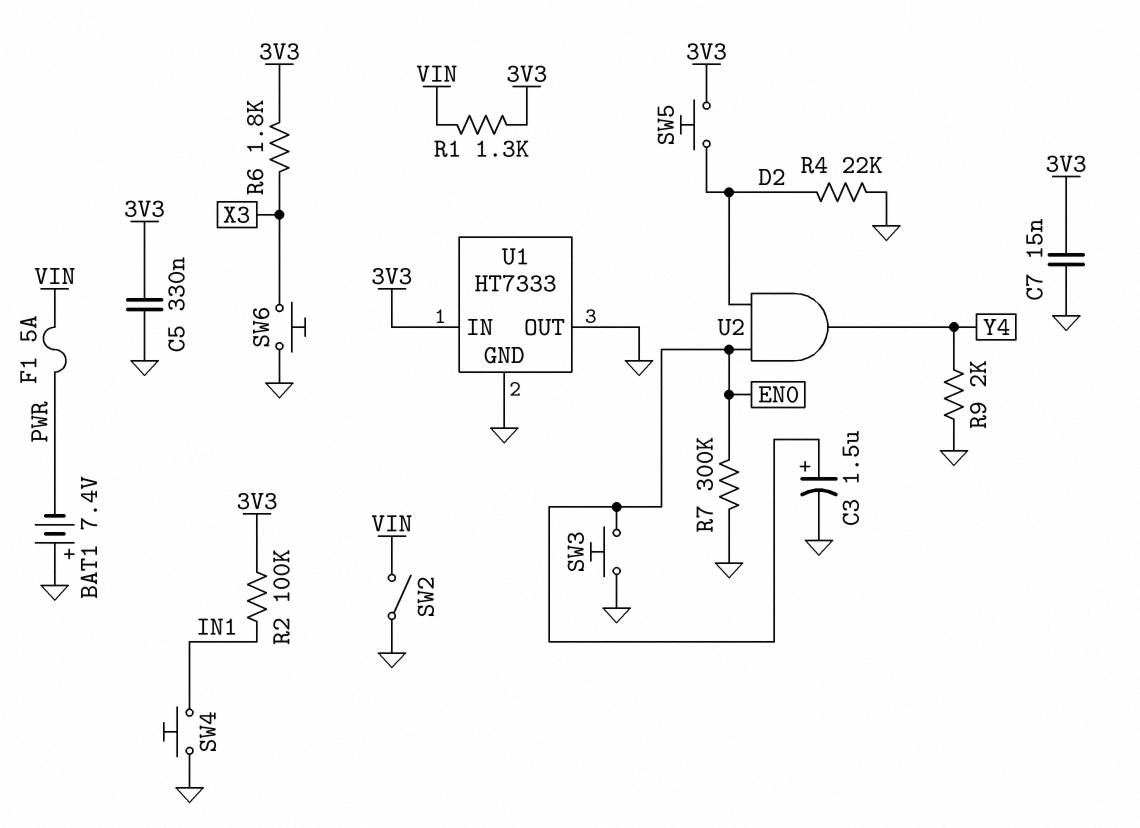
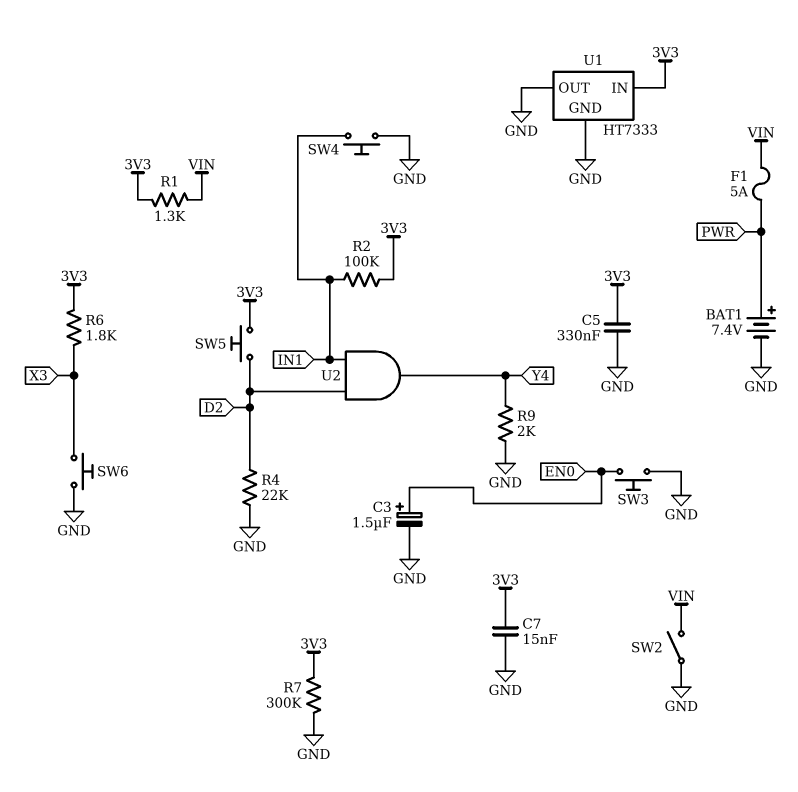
BAT1: 7.4V (plus GND, minus PWR) -> 7.4V (plus PWR, minus GND)
R7: 300k (EN0, GND) -> 300k (3V3, GND)
U2: AND (in D2, in EN0, out Y4) -> AND (in D2, in IN1, out Y4)

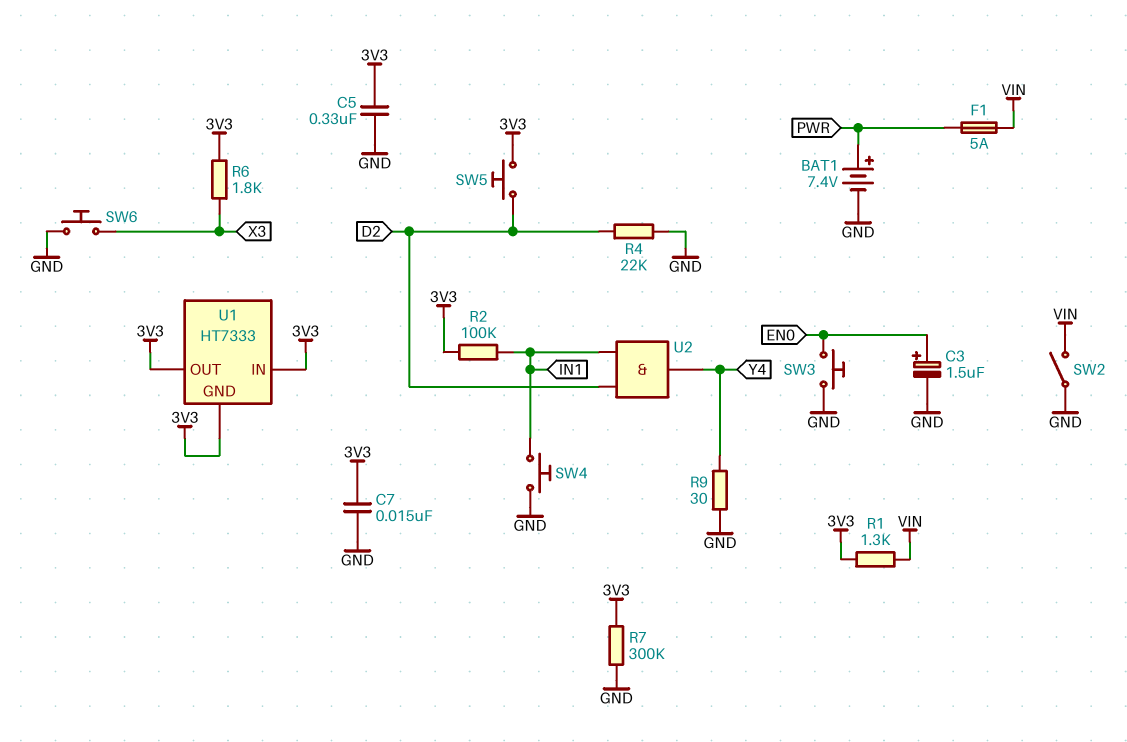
R9: 2k (GND, Y4) -> 30 (GND, Y4)
U1 pin GND: GND -> 3V3
U1 pin OUT: GND -> 3V3

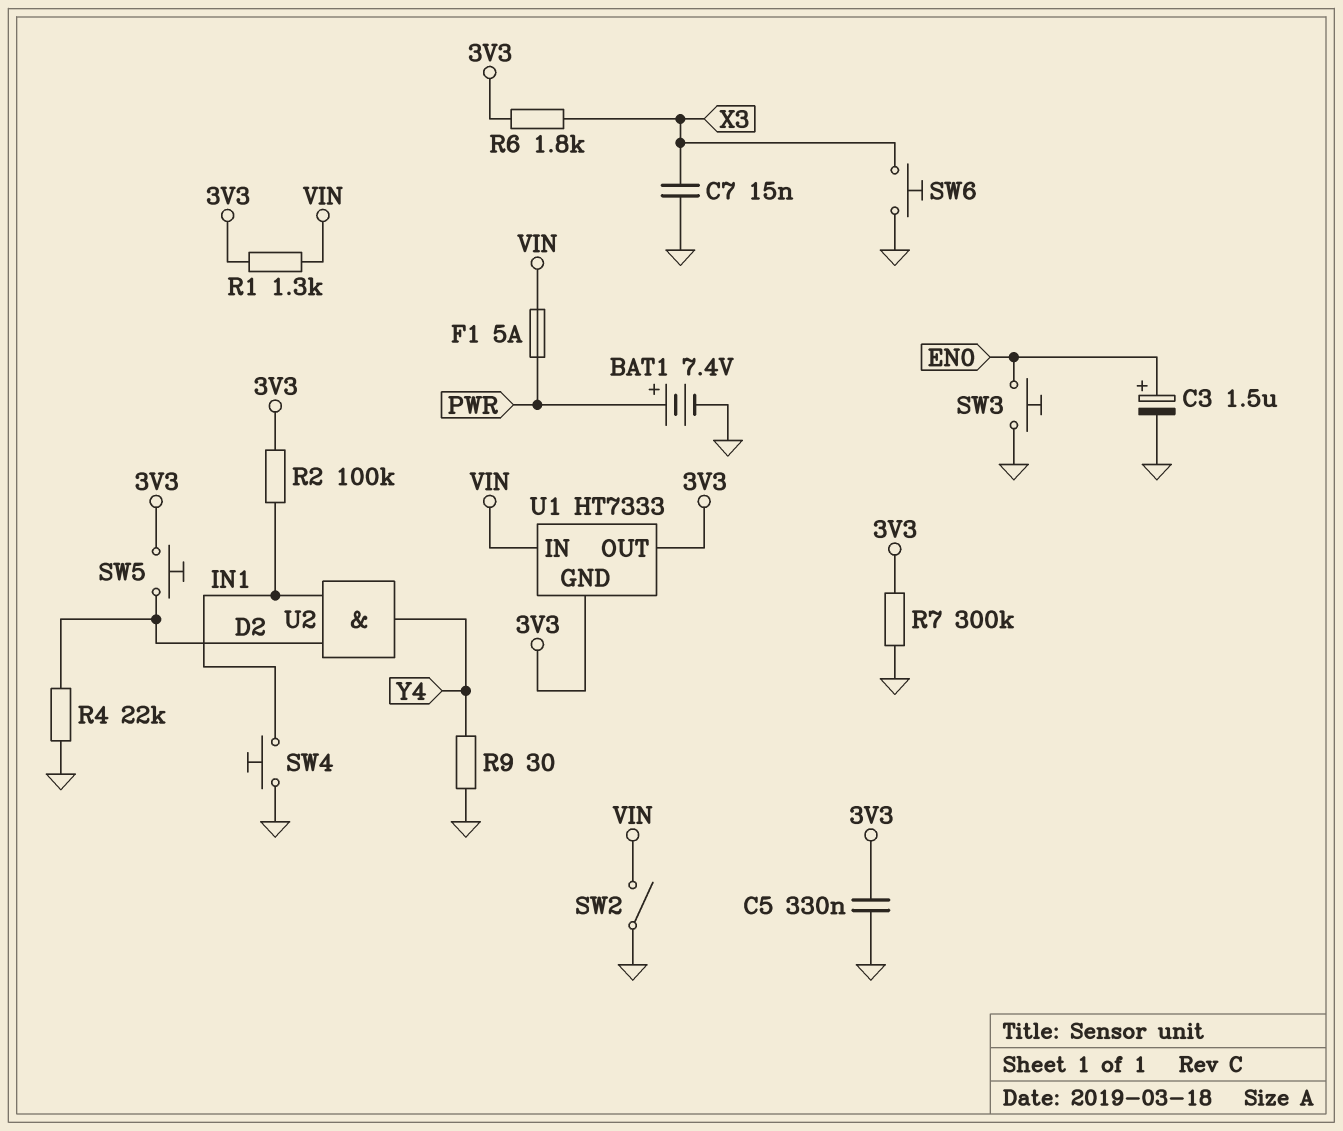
C7: 15nF (3V3, GND) -> 15nF (GND, X3)
U1 pin IN: 3V3 -> VIN

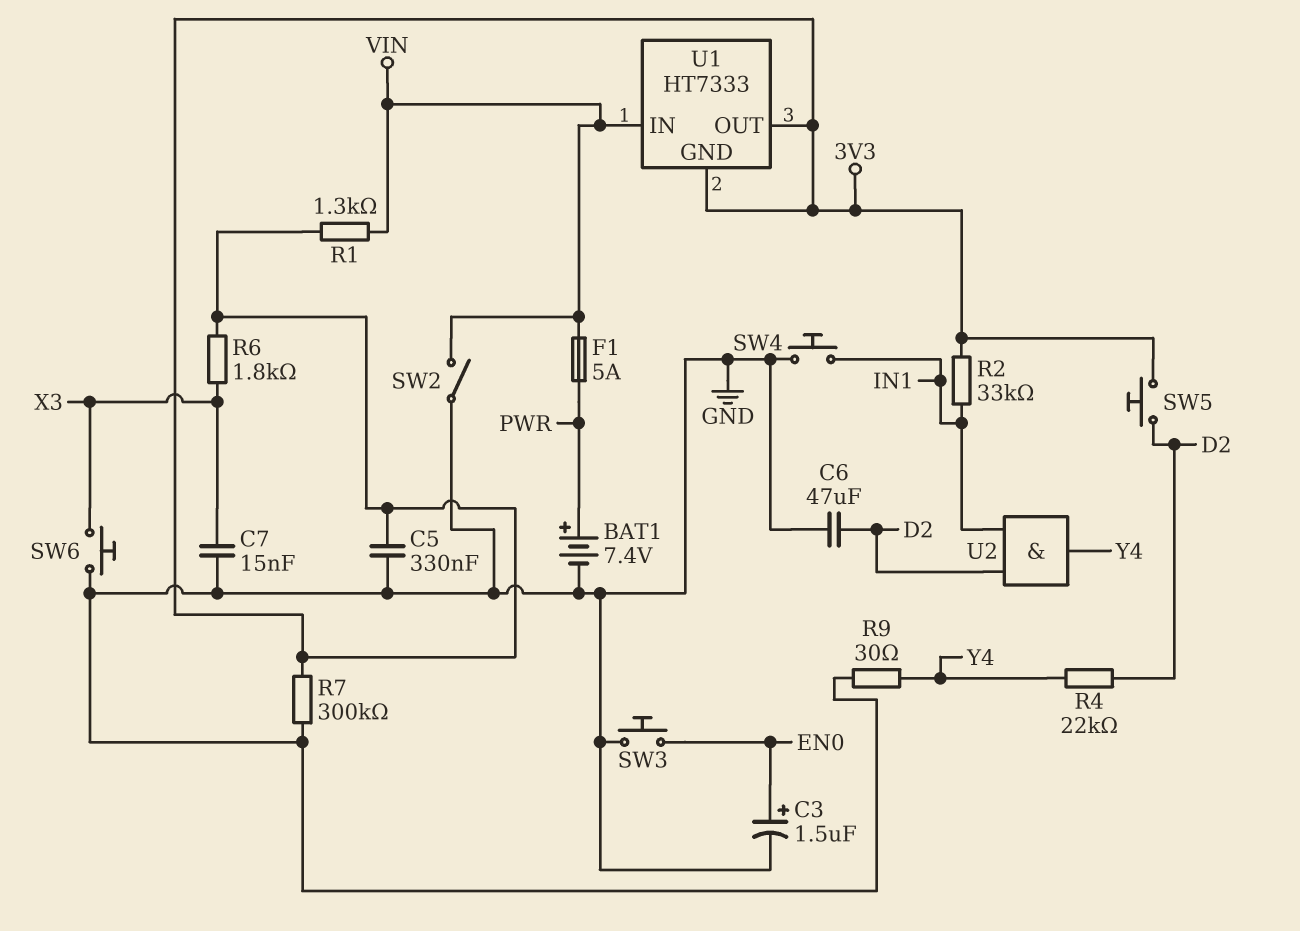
C6: none -> 47uF (D2, GND)
R2: 100k (3V3, IN1) -> 33k (3V3, IN1)
R4: 22k (D2, GND) -> 22k (D2, Y4)

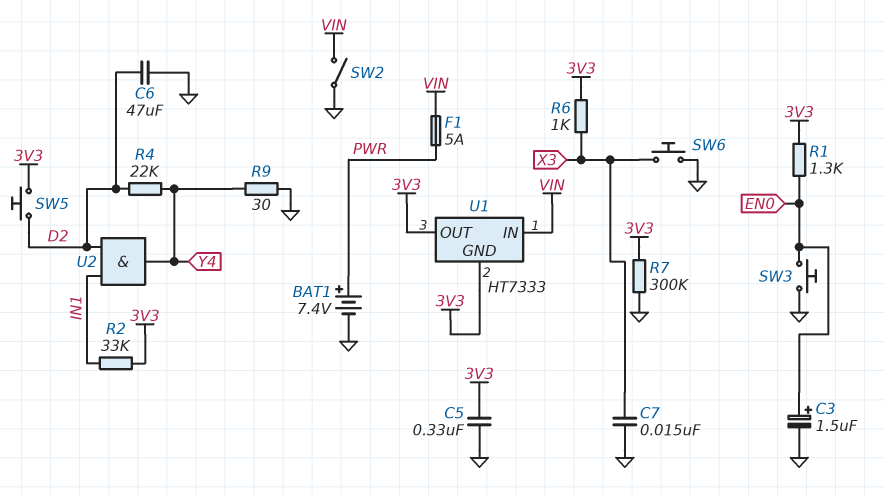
R1: 1.3k (3V3, VIN) -> 1.3k (3V3, EN0)
R6: 1.8k (3V3, X3) -> 1k (3V3, X3)
SW4: button (GND, IN1) -> none

